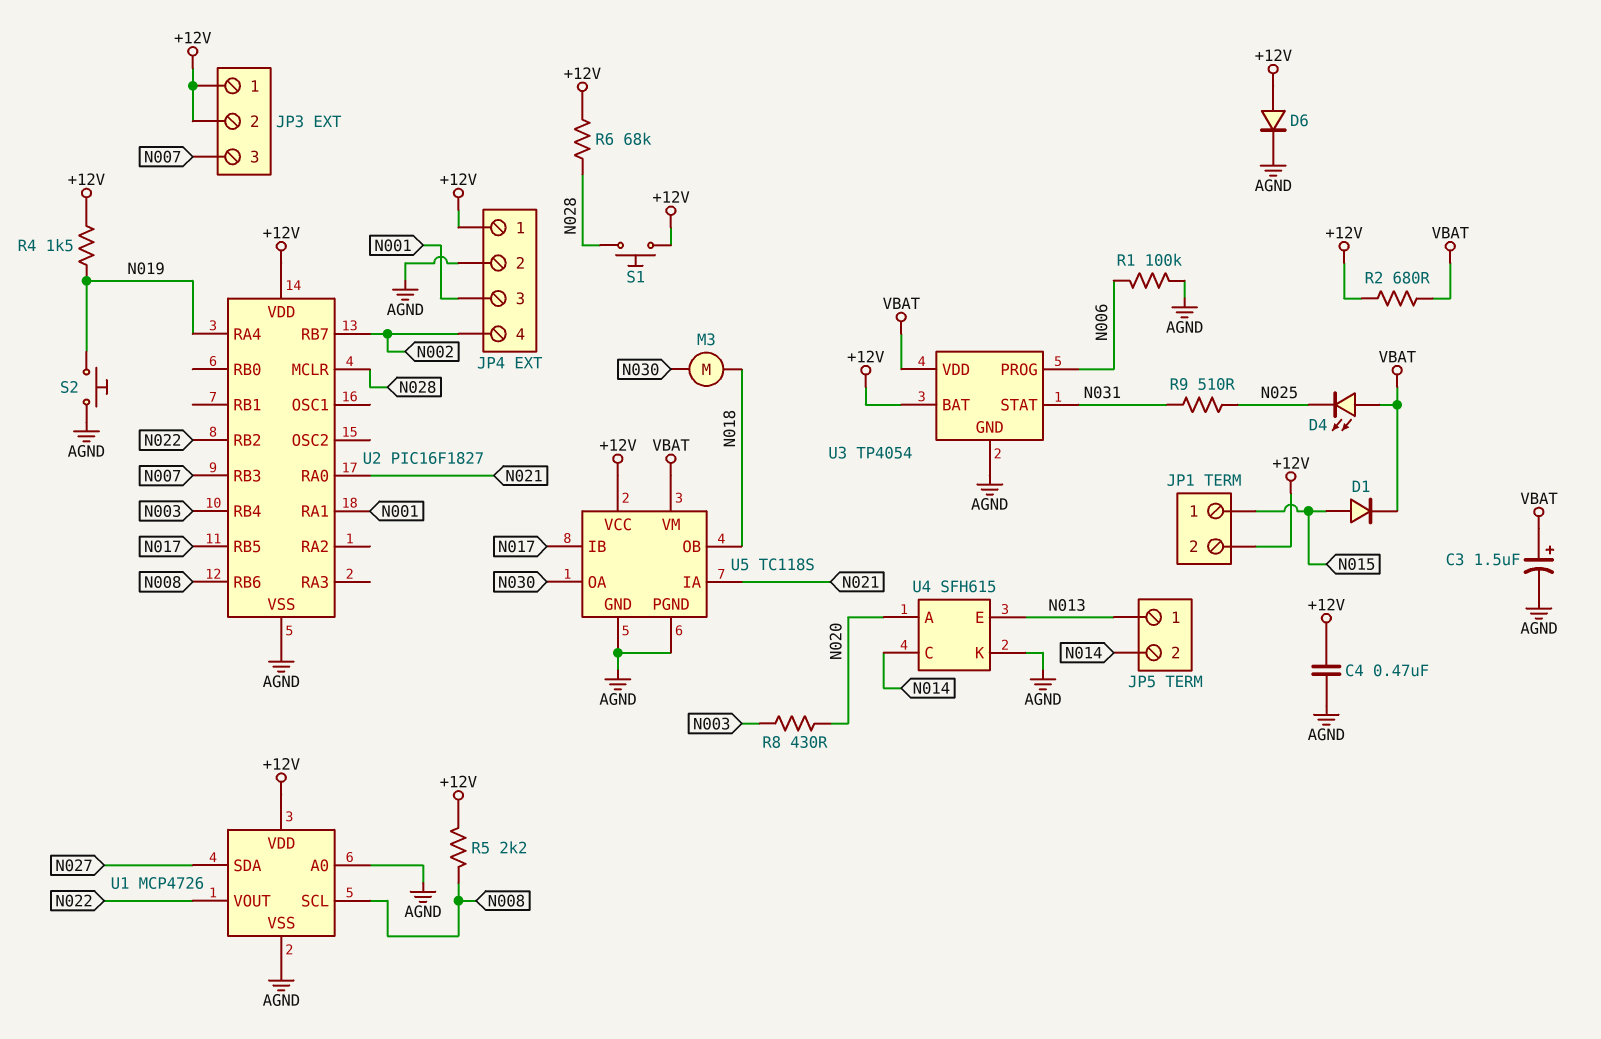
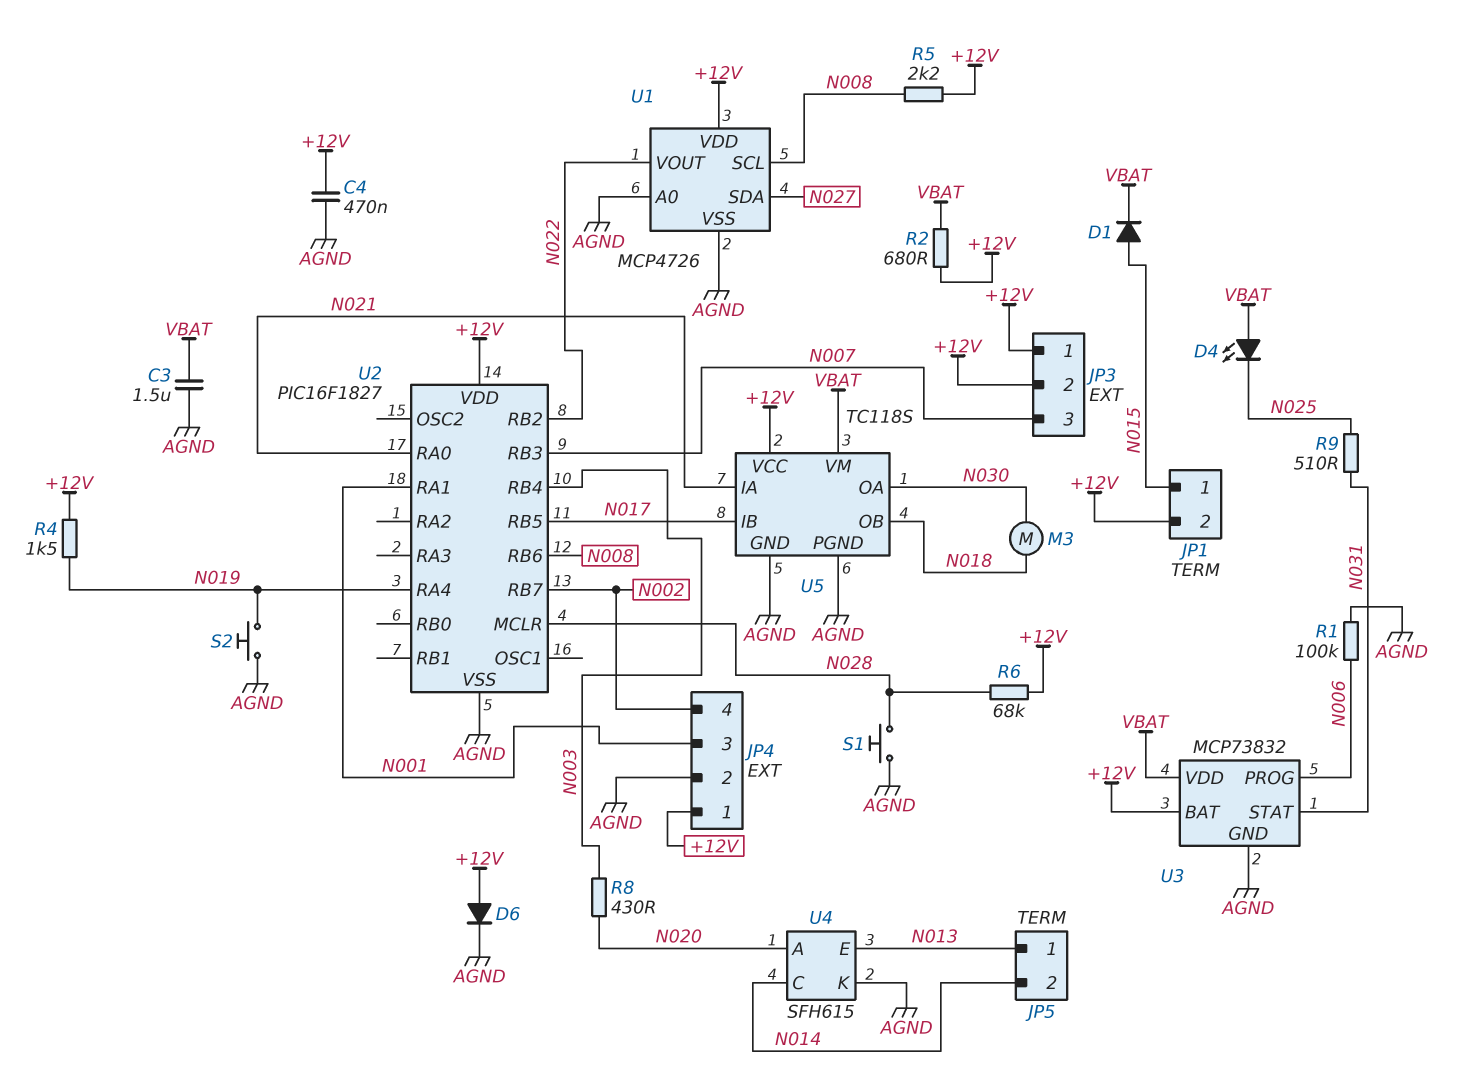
C3: 1.5uF (plus VBAT, minus AGND) -> 1.5uF (AGND, VBAT)
S1: button (+12V, N028) -> button (AGND, N028)
U3: TP4054 -> MCP73832

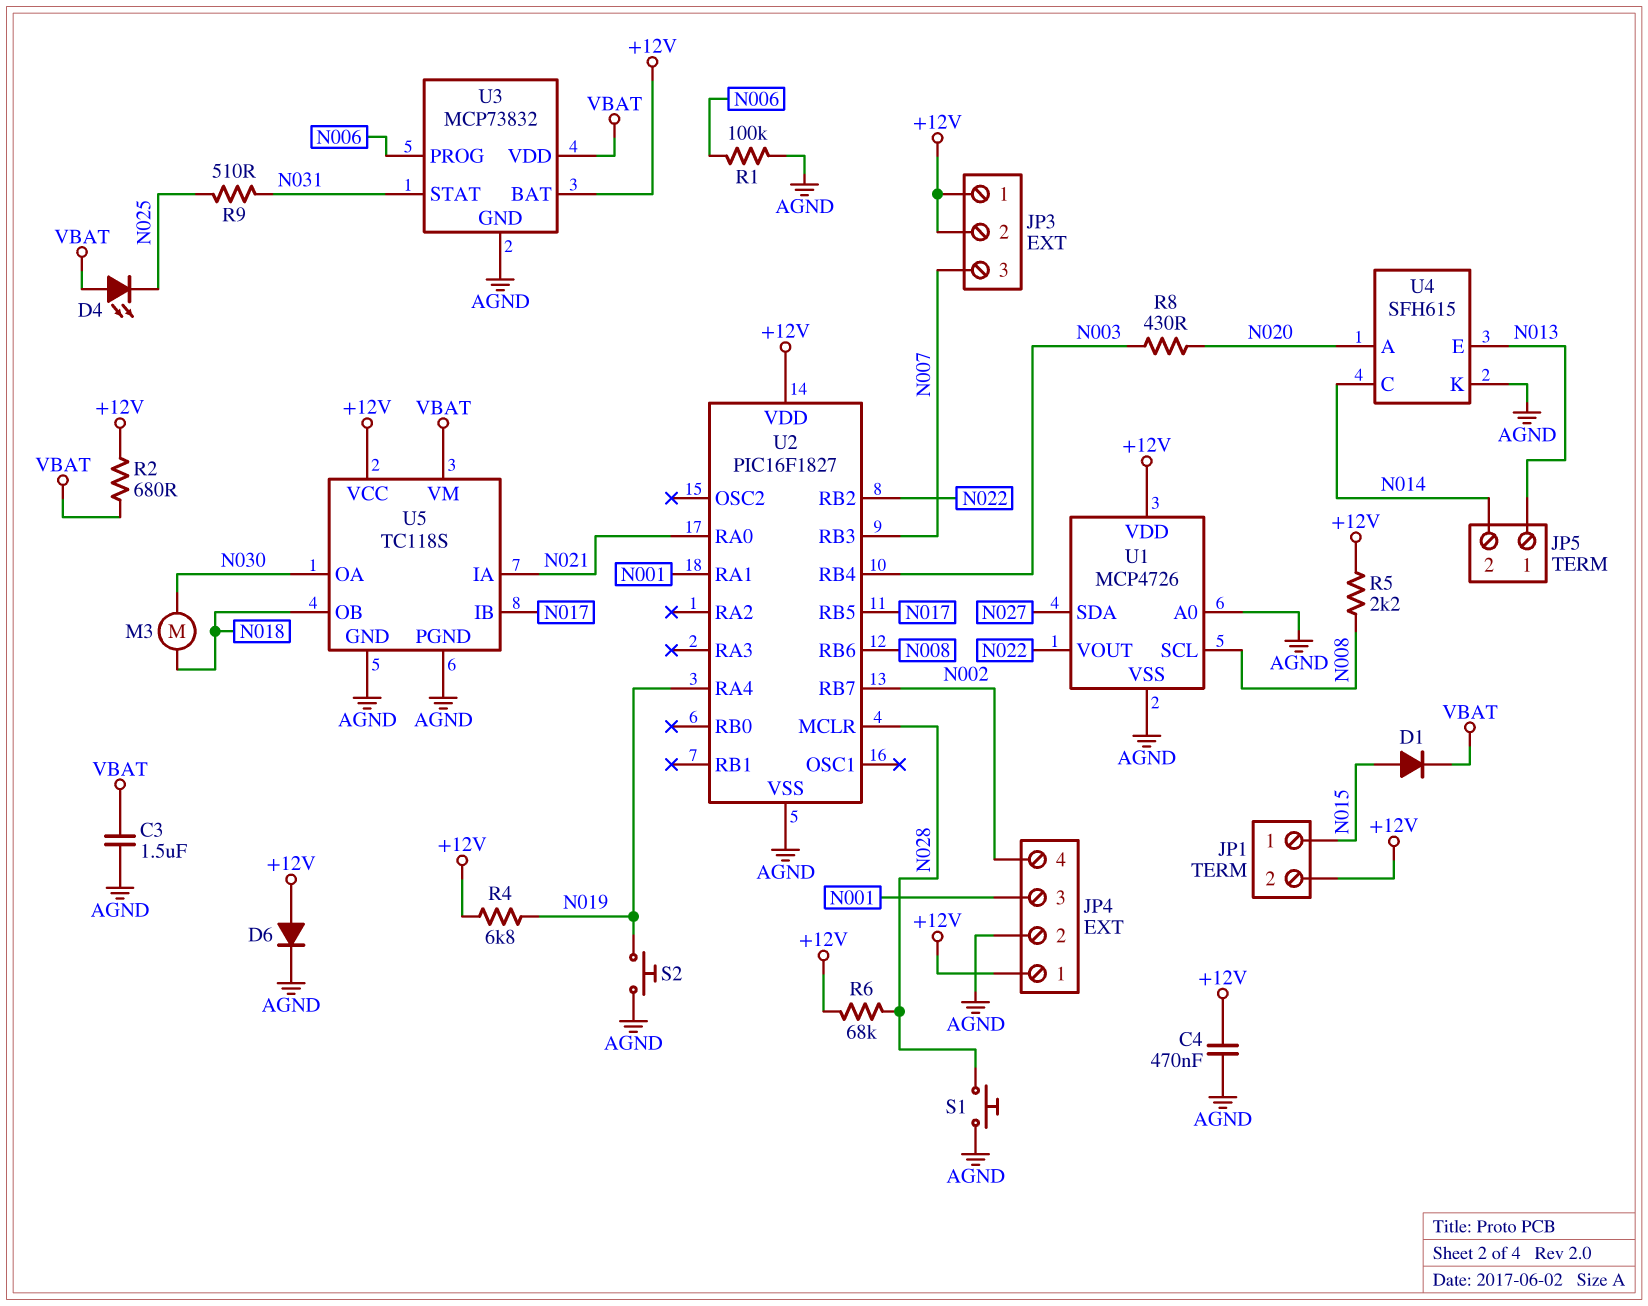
R4: 1.5k (+12V, N019) -> 6.8k (+12V, N019)

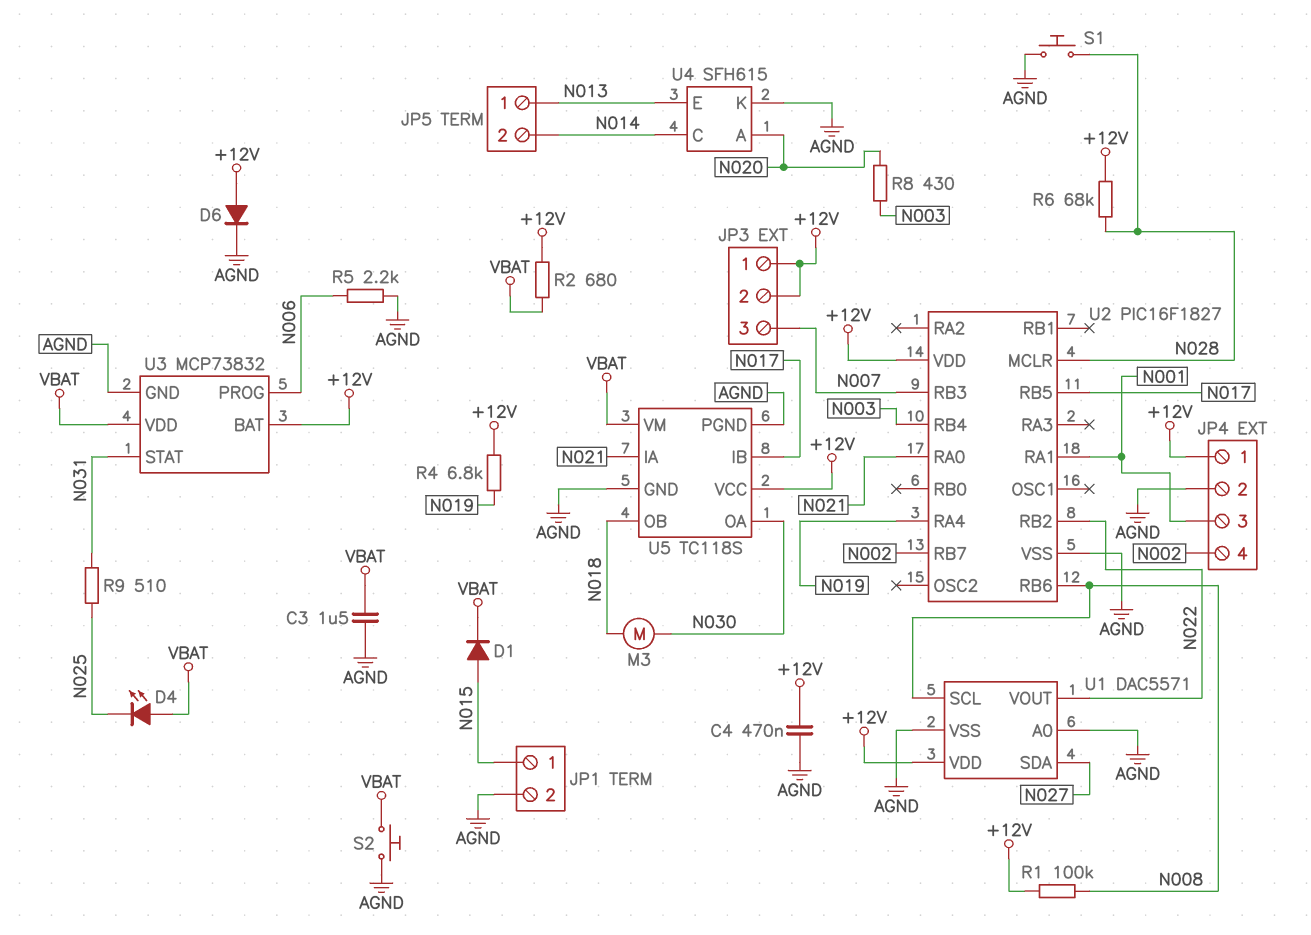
JP1 pin 2: +12V -> AGND
R1: 100k (AGND, N006) -> 100k (+12V, N008)
R5: 2.2k (+12V, N008) -> 2.2k (AGND, N006)
S2: button (AGND, N019) -> button (AGND, VBAT)
U1: MCP4726 -> DAC5571

